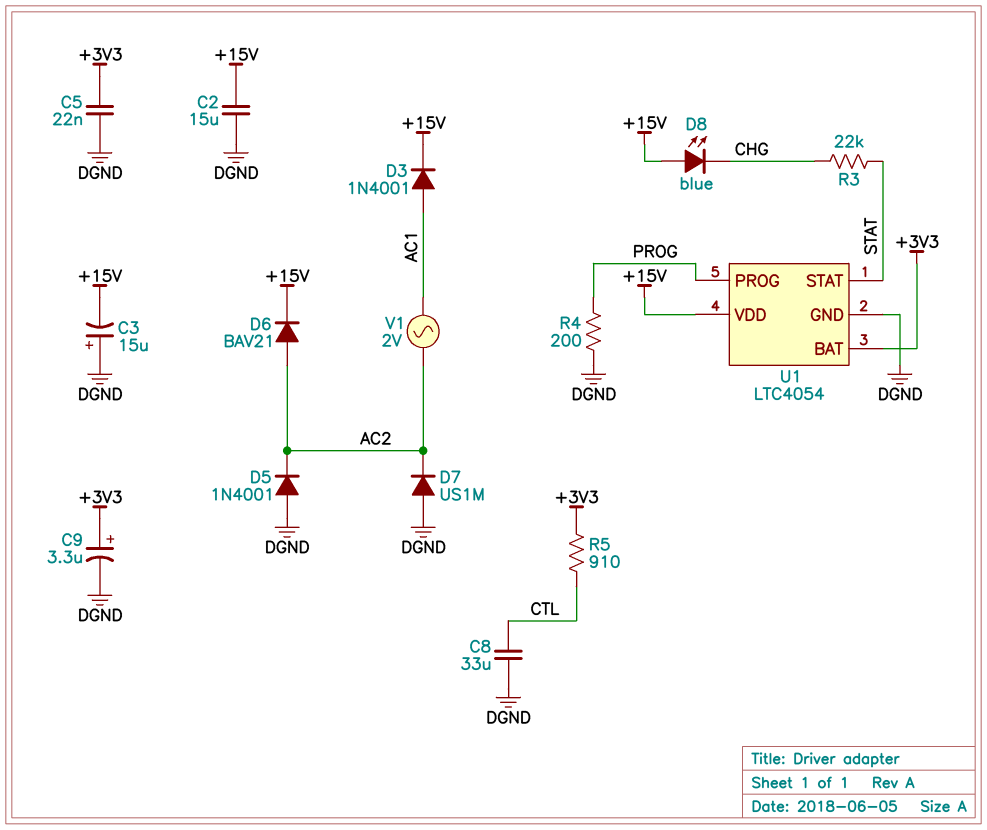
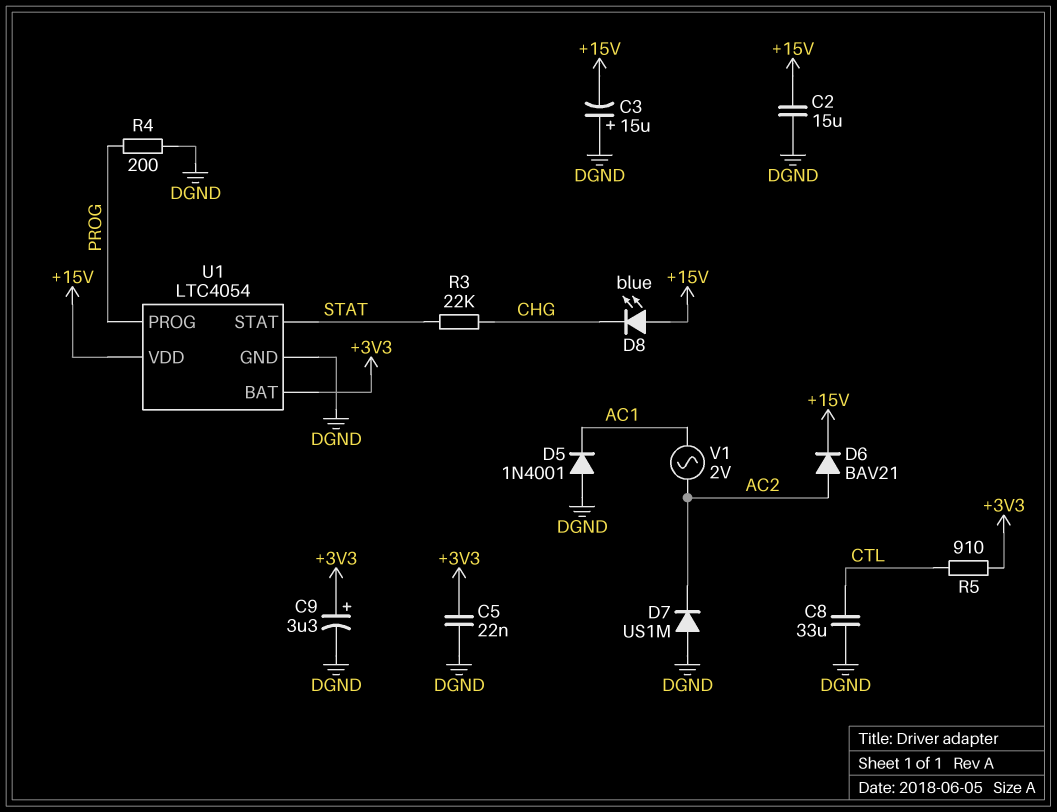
D3: diode 1N4001 (A AC1, K +15V) -> none
D5: diode 1N4001 (A DGND, K AC2) -> diode 1N4001 (A DGND, K AC1)

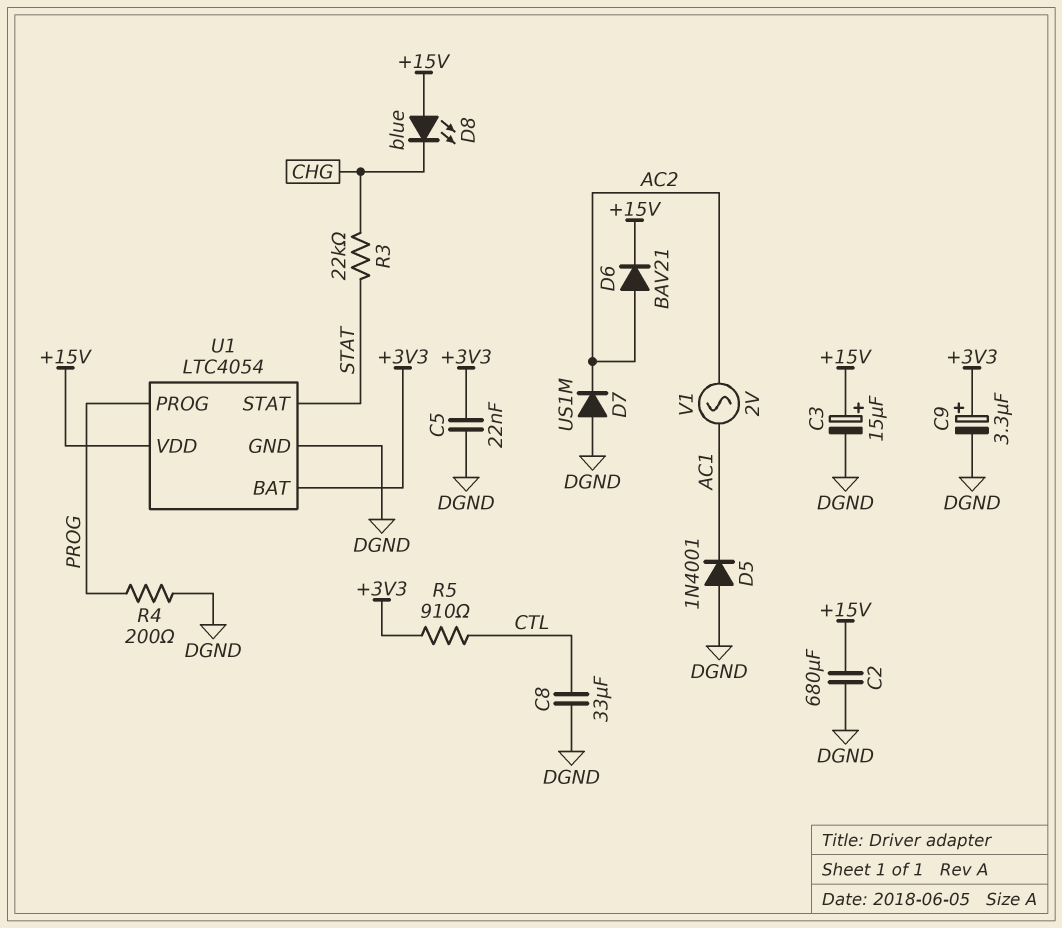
C2: 15uF (+15V, DGND) -> 680uF (+15V, DGND)
C3: 15uF (plus DGND, minus +15V) -> 15uF (plus +15V, minus DGND)

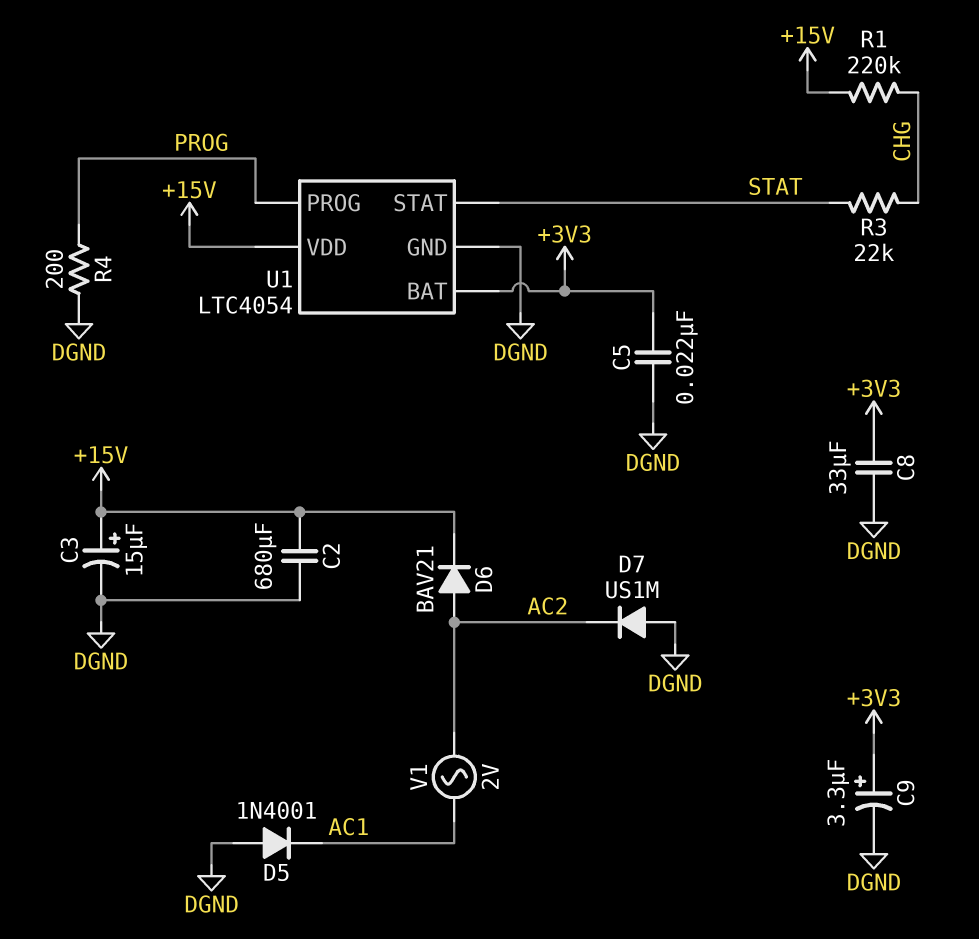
C8: 33uF (CTL, DGND) -> 33uF (+3V3, DGND)
D8: LED blue (A +15V, K CHG) -> none
R1: none -> 220k (+15V, CHG)
R5: 910 (+3V3, CTL) -> none

